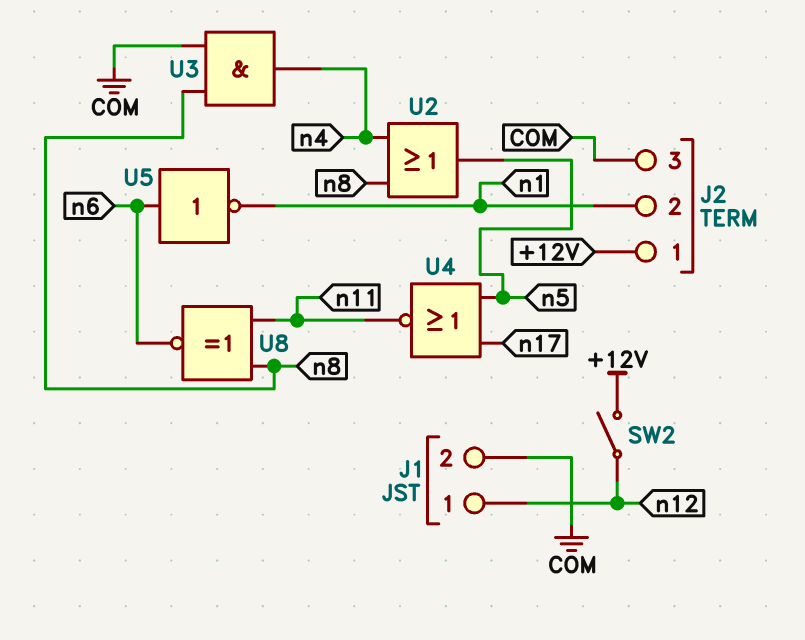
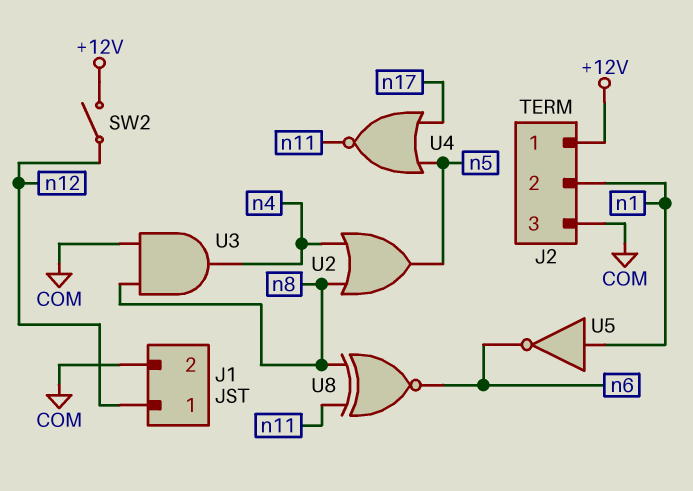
U5: NOT (in n6, out n1) -> NOT (in n1, out n6)

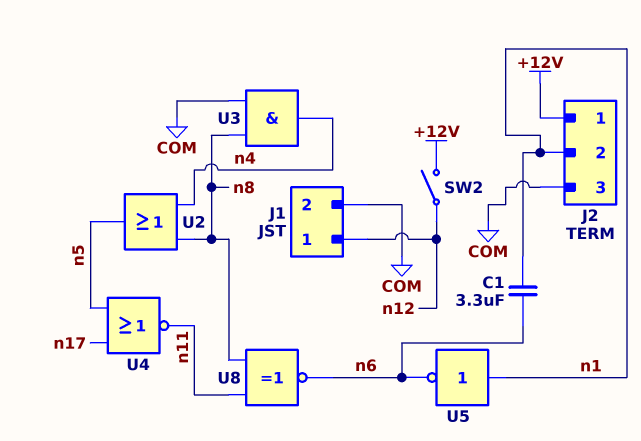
C1: none -> 3.3uF (n1, n6)

